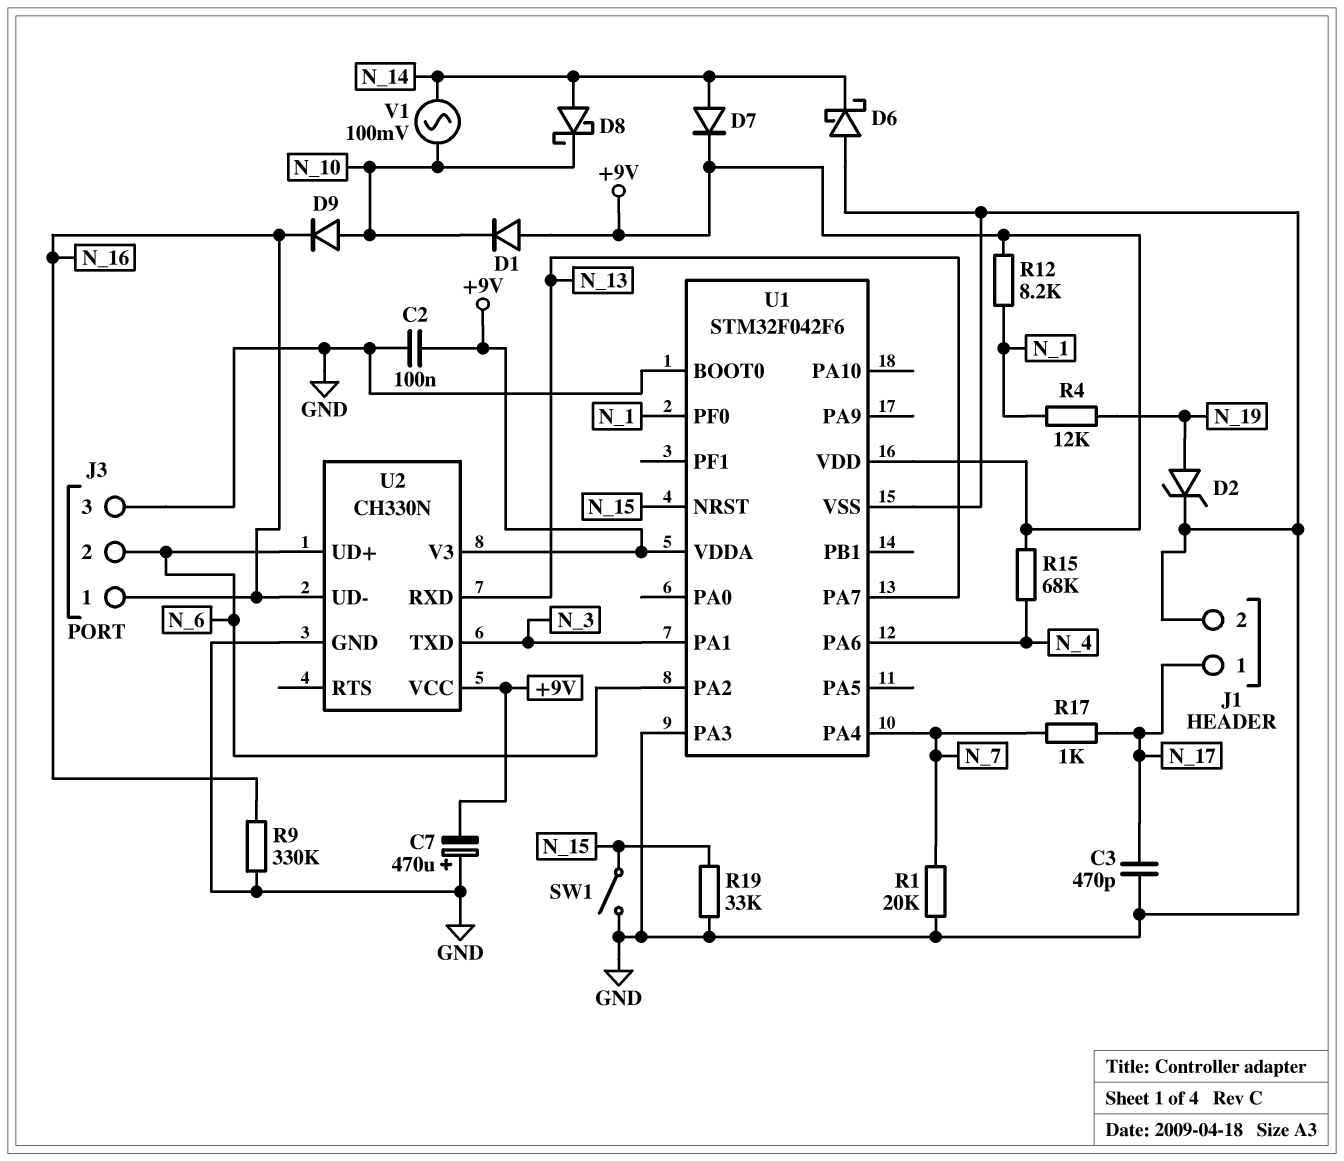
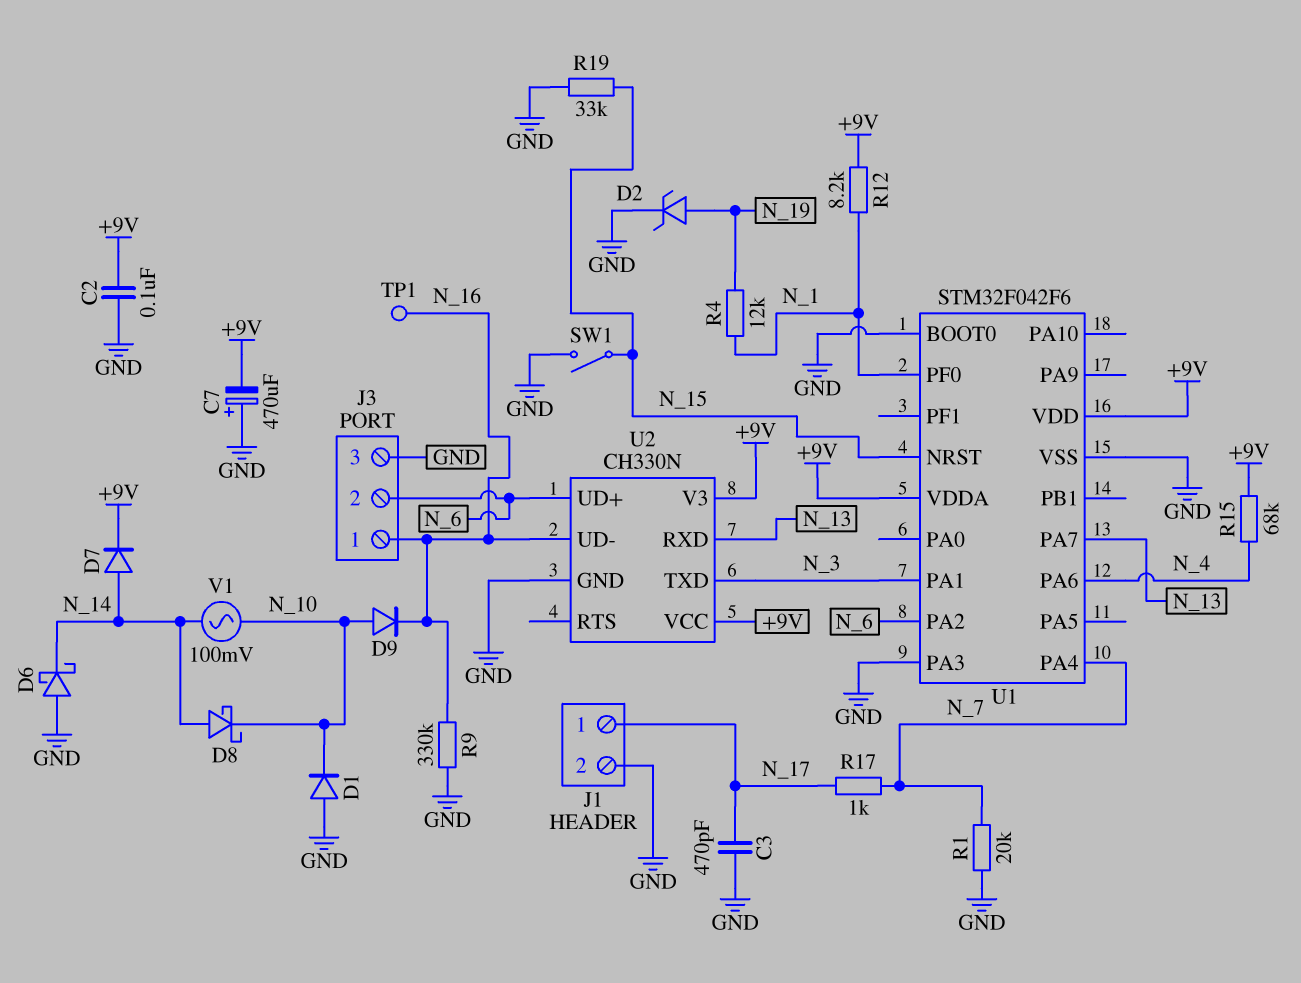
D1: diode (A +9V, K N_10) -> diode (A GND, K N_10)
TP1: none -> test point (N_16)

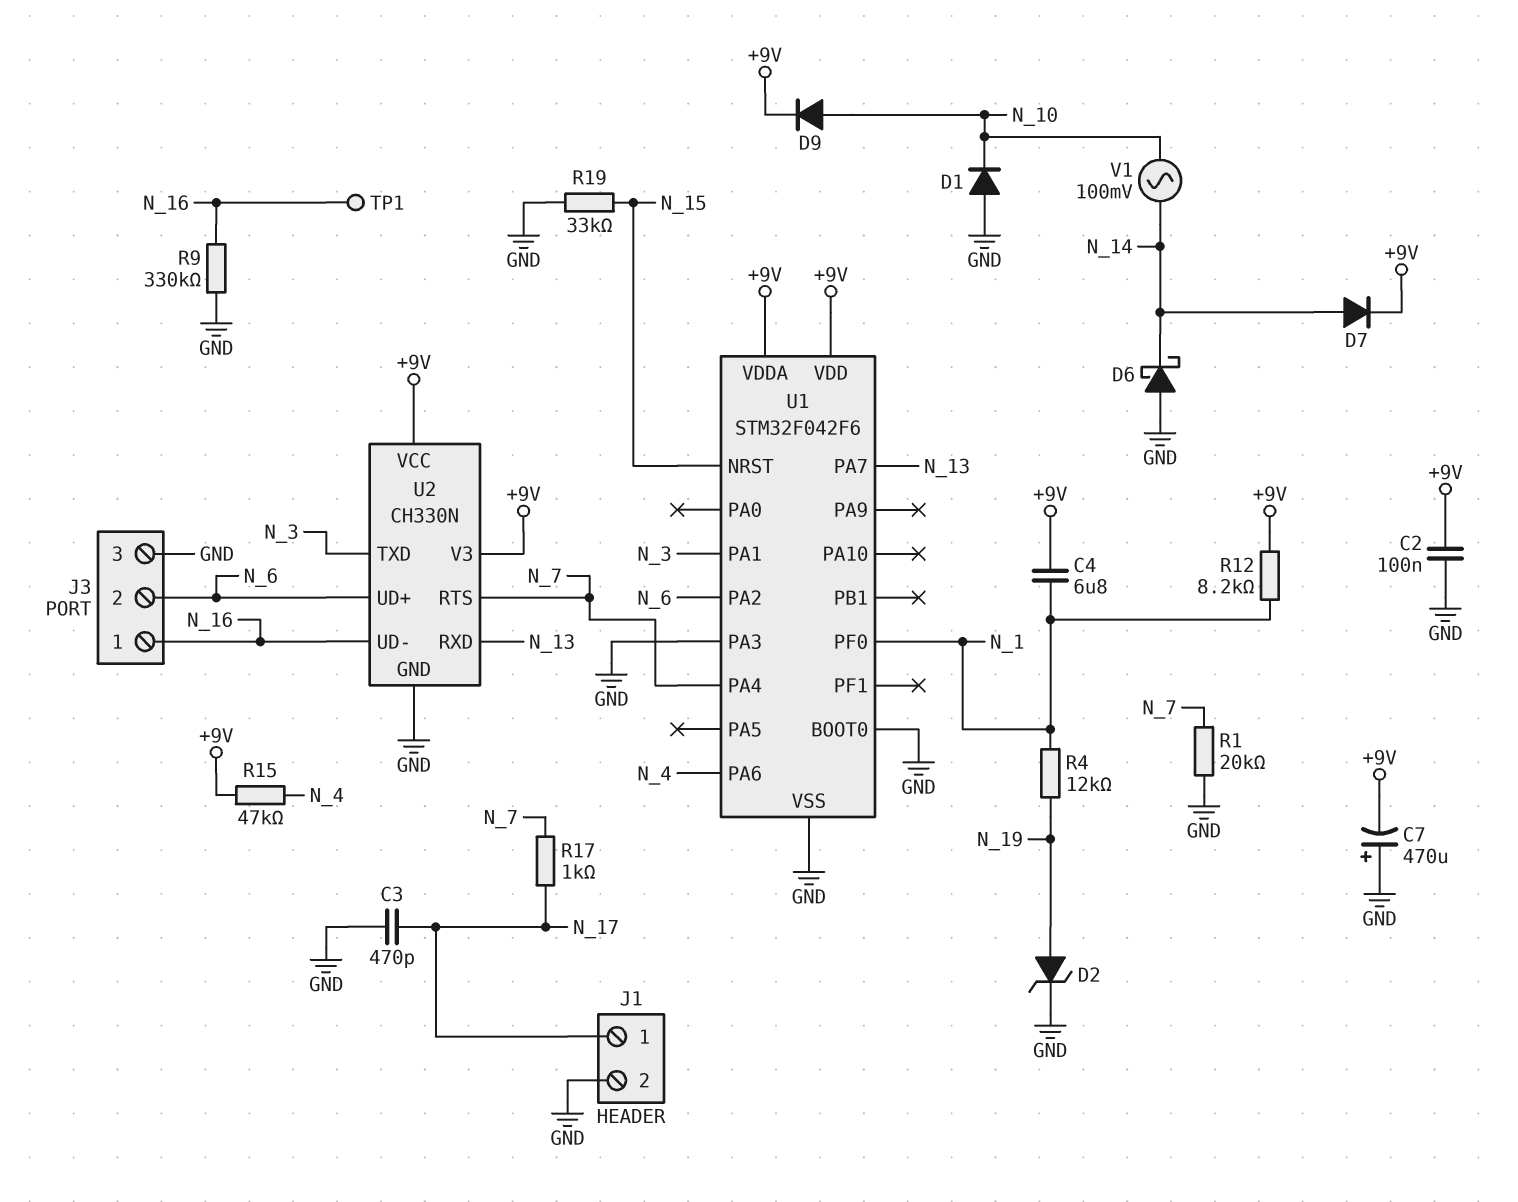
C4: none -> 6.8uF (+9V, N_1)
D8: schottky (A N_14, K N_10) -> none
D9: diode (A N_10, K N_16) -> diode (A N_10, K +9V)
R15: 68k (+9V, N_4) -> 47k (+9V, N_4)
SW1: switch (GND, N_15) -> none
U2 pin RTS: none -> N_7

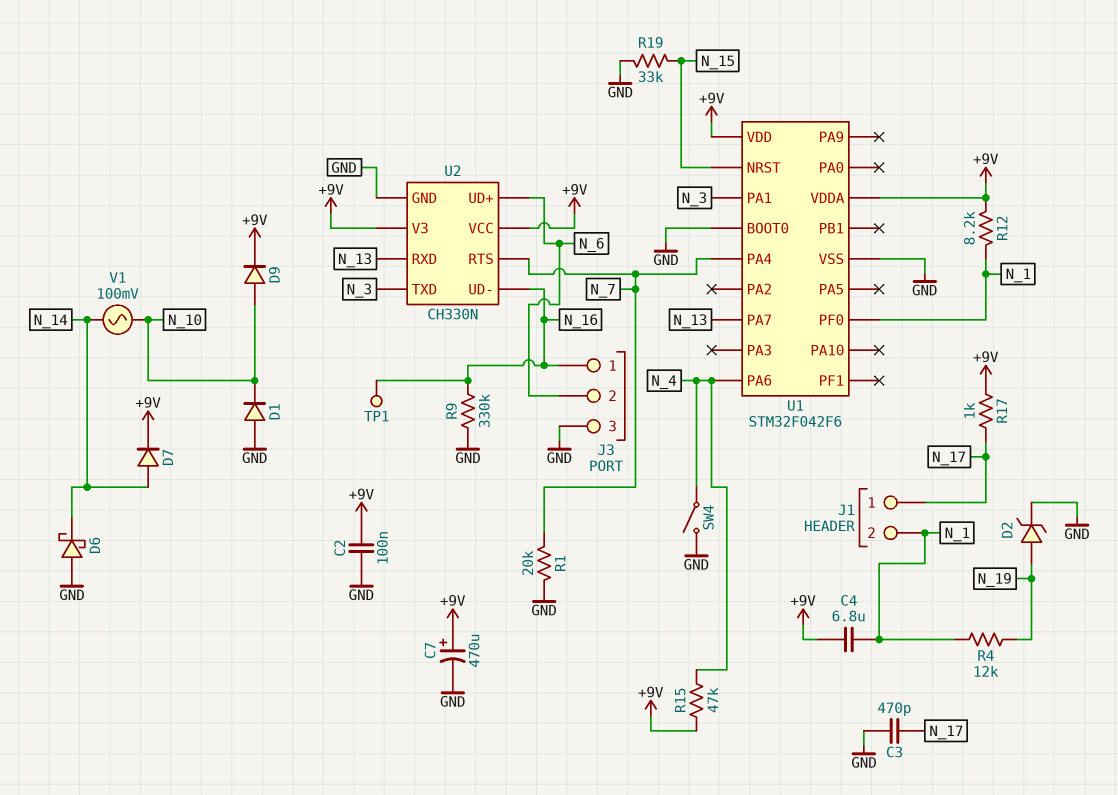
C7: 470uF (plus GND, minus +9V) -> 470uF (plus +9V, minus GND)
J1 pin 2: GND -> N_1
R17: 1k (N_7, N_17) -> 1k (+9V, N_17)
SW4: none -> switch (GND, N_4)
U1 pin PA2: N_6 -> none
U1 pin PA3: GND -> none

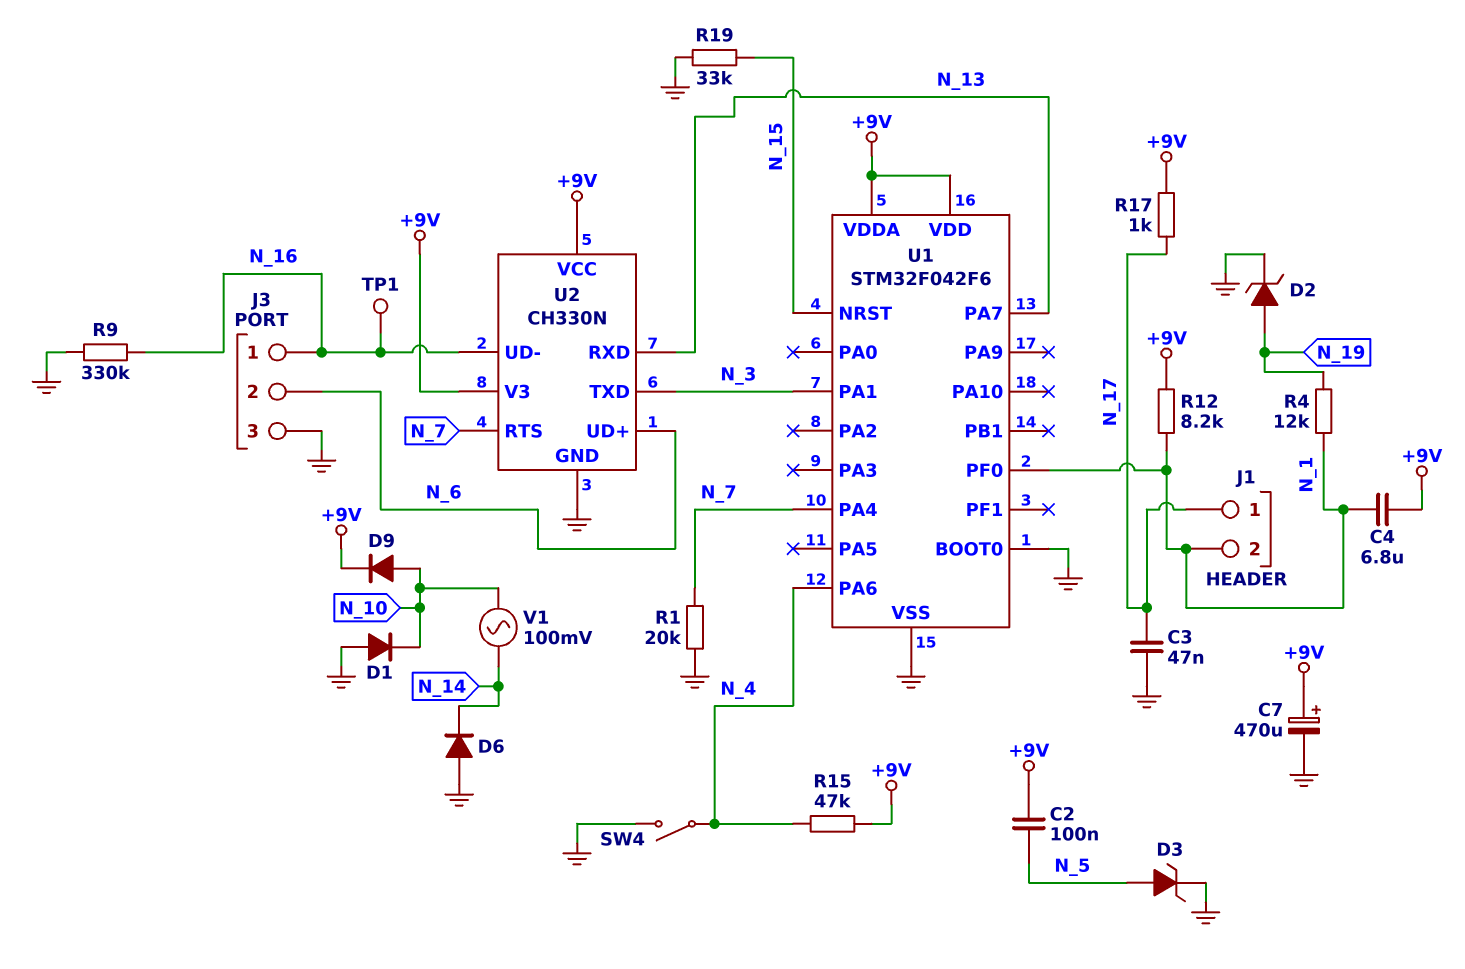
C2: 100nF (+9V, GND) -> 100nF (+9V, N_5)
C3: 470pF (GND, N_17) -> 47nF (GND, N_17)
D3: none -> zener (A N_5, K GND)
D6: schottky (A GND, K N_14) -> diode (A GND, K N_14)
D7: diode (A N_14, K +9V) -> none

